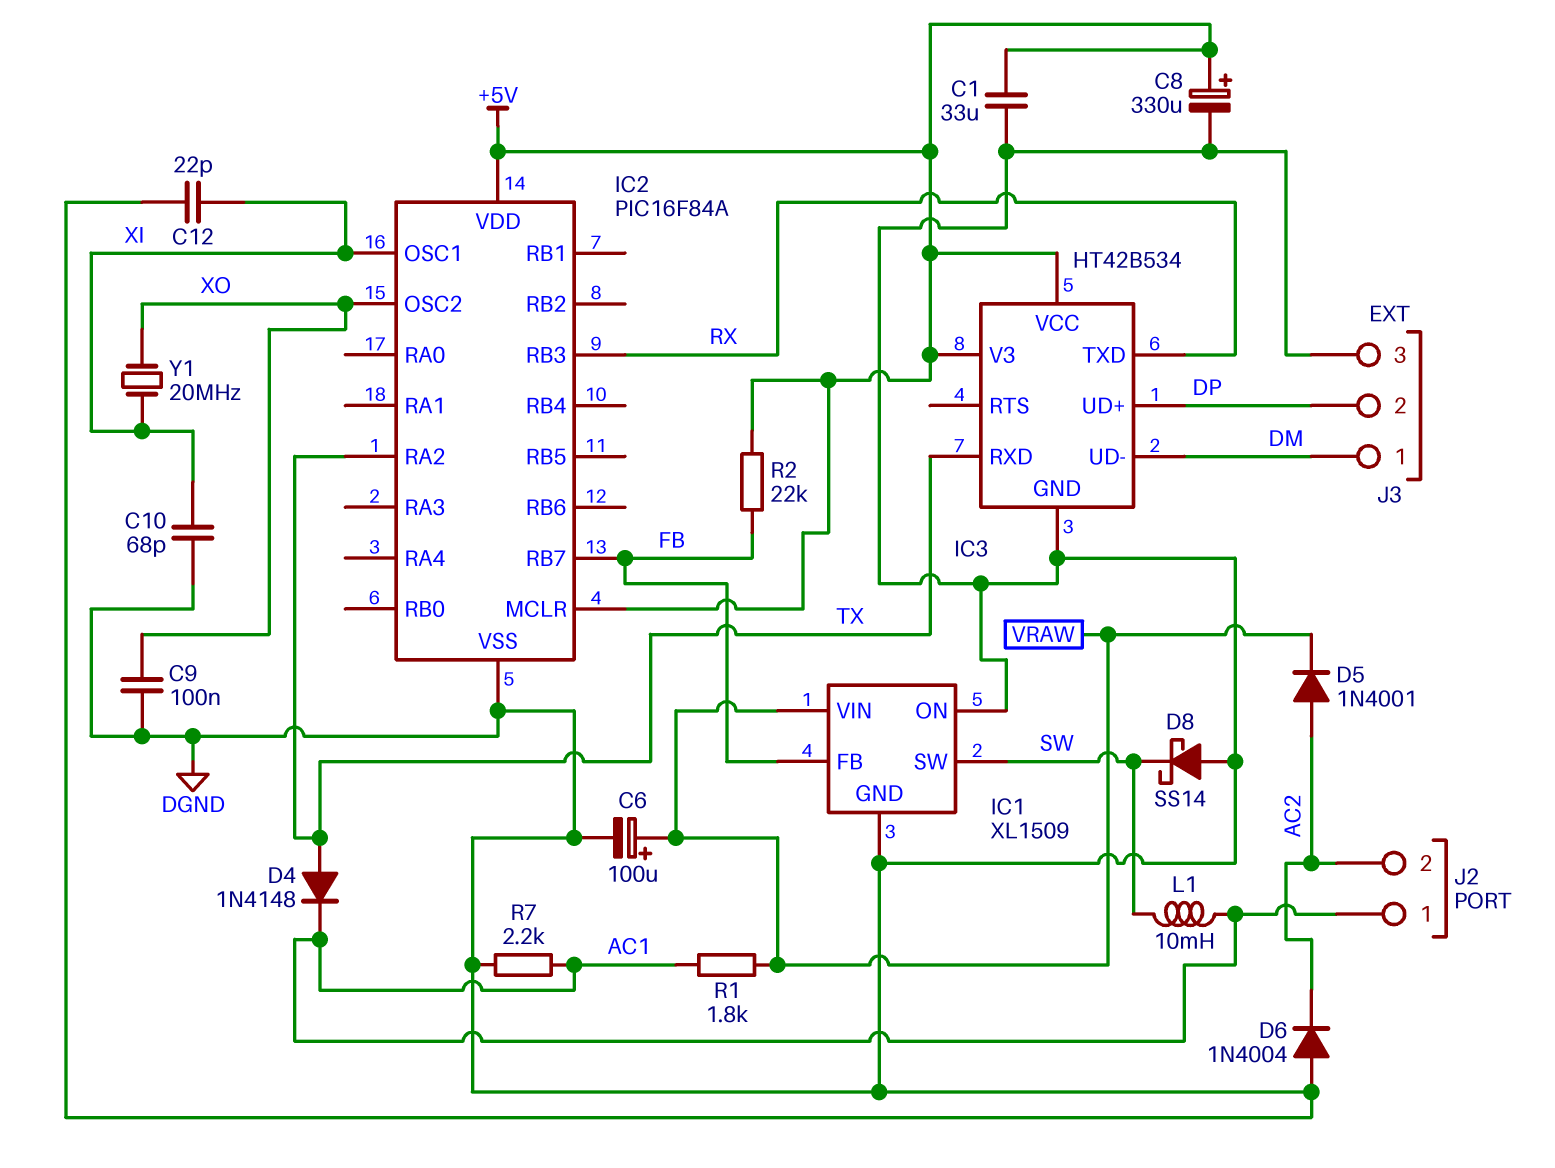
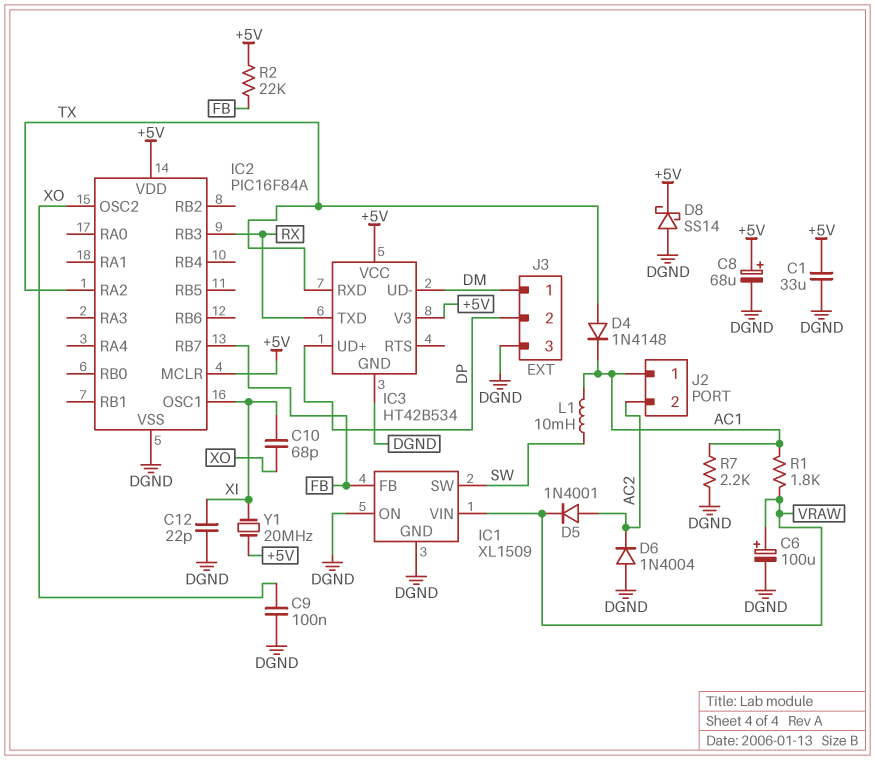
C8: 330uF (plus +5V, minus DGND) -> 68uF (plus +5V, minus DGND)
C10: 68pF (DGND, XI) -> 68pF (XI, XO)
D8: schottky SS14 (A DGND, K SW) -> schottky SS14 (A DGND, K +5V)
Y1: 20MHz (XI, XO) -> 20MHz (+5V, XI)

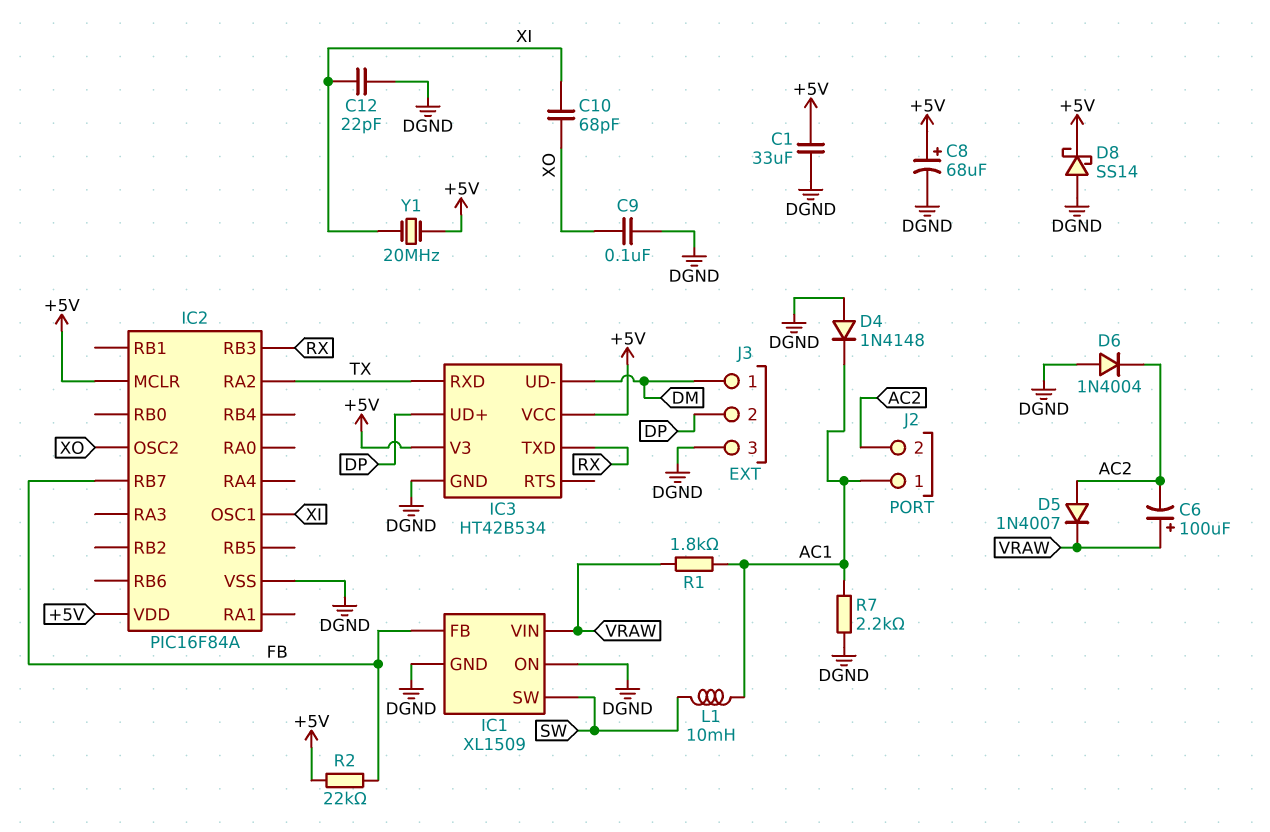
C6: 100uF (plus VRAW, minus DGND) -> 100uF (plus VRAW, minus AC2)
D4: diode 1N4148 (A TX, K AC1) -> diode 1N4148 (A DGND, K AC1)
D5: diode 1N4001 (A AC2, K VRAW) -> diode 1N4007 (A AC2, K VRAW)

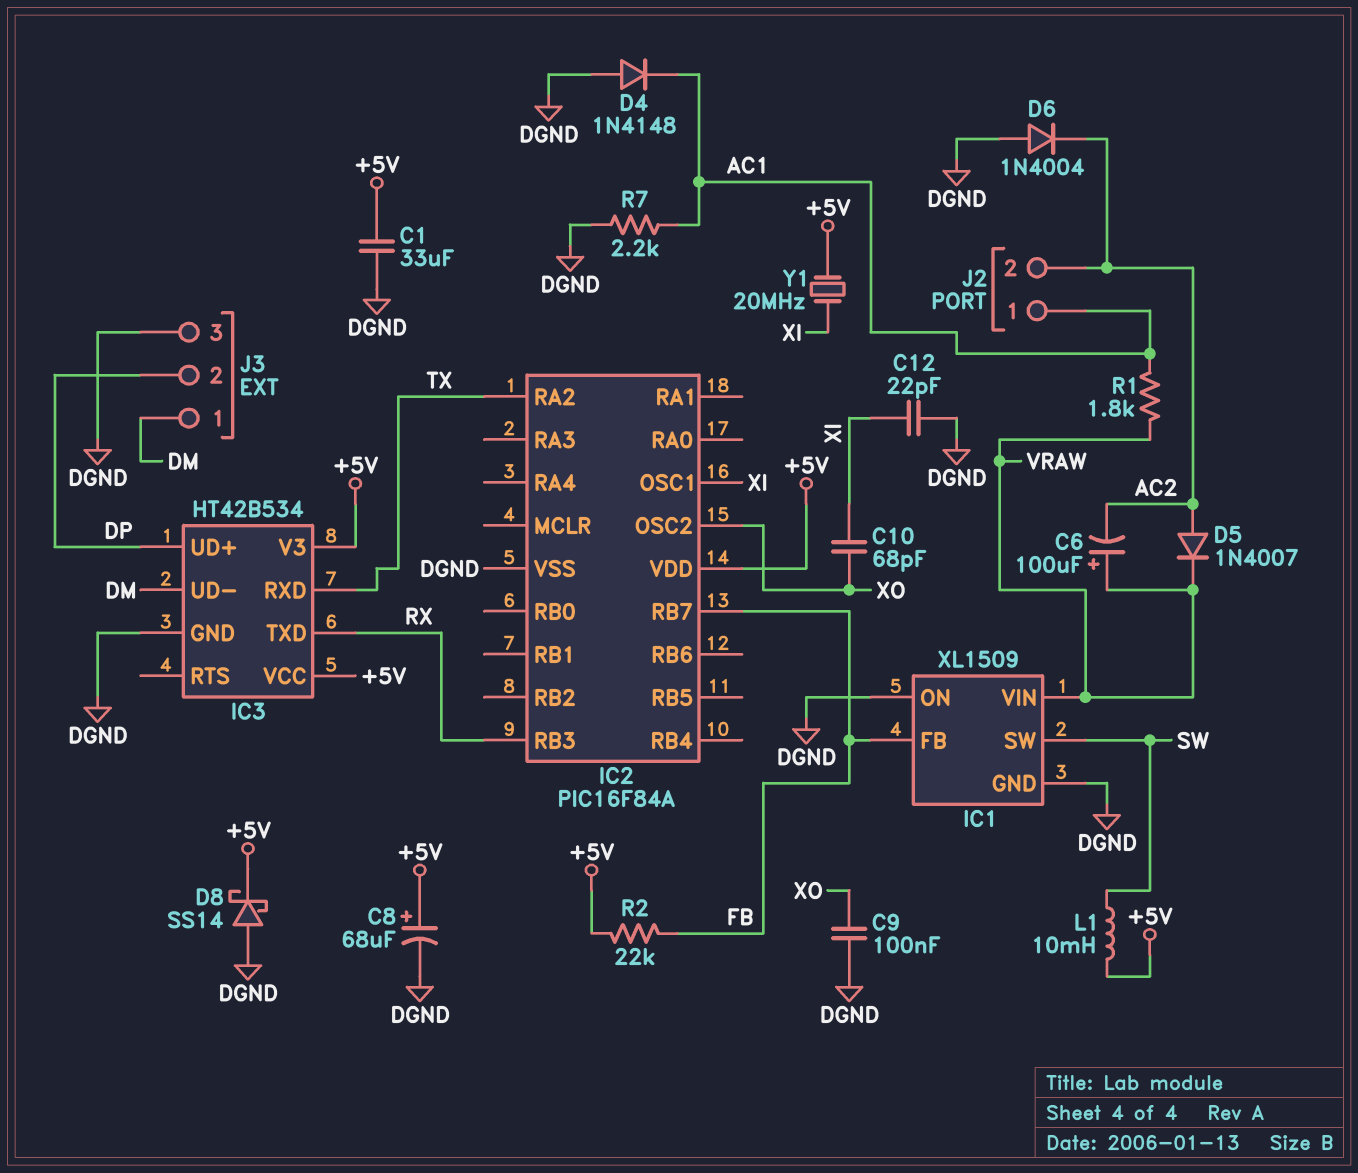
IC2 pin MCLR: +5V -> none
L1: 10mH (AC1, SW) -> 10mH (+5V, SW)

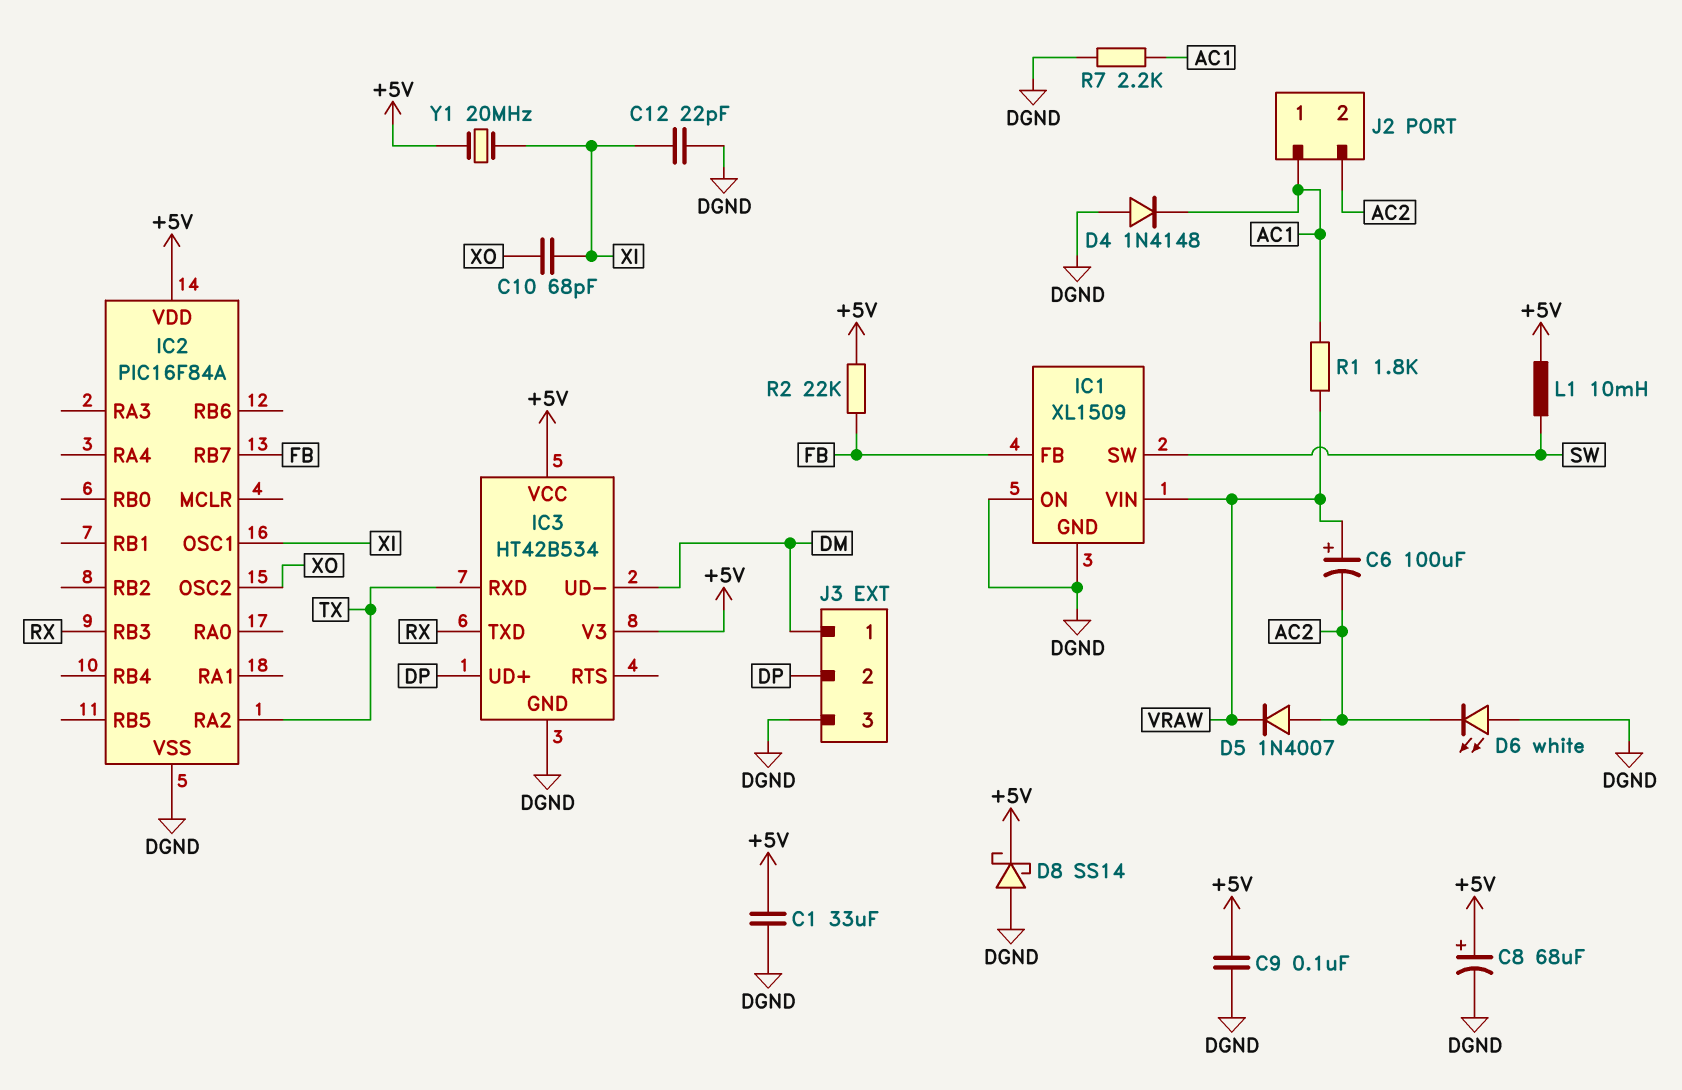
C9: 100nF (DGND, XO) -> 100nF (+5V, DGND)
D6: diode 1N4004 (A DGND, K AC2) -> LED white (A DGND, K AC2)

